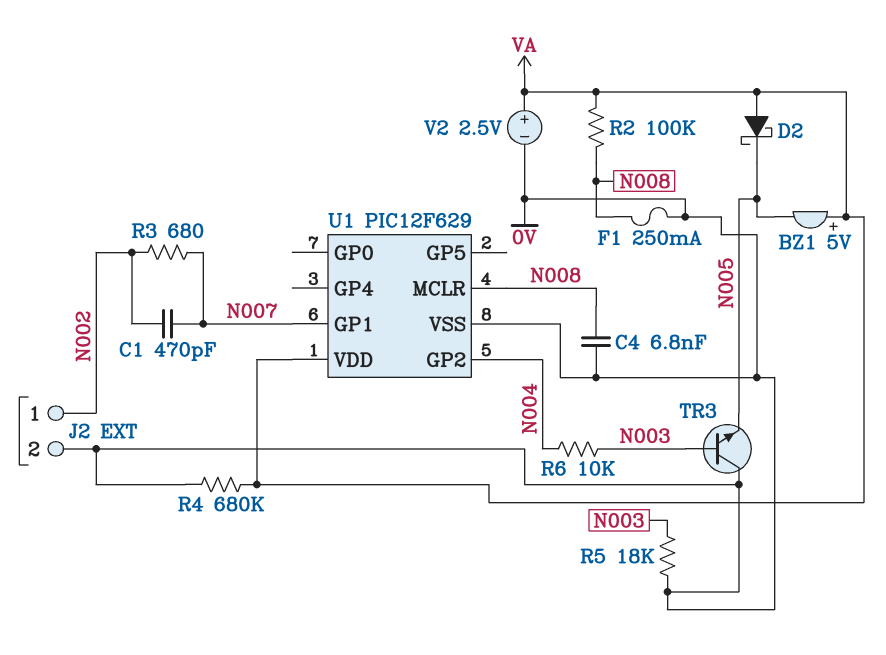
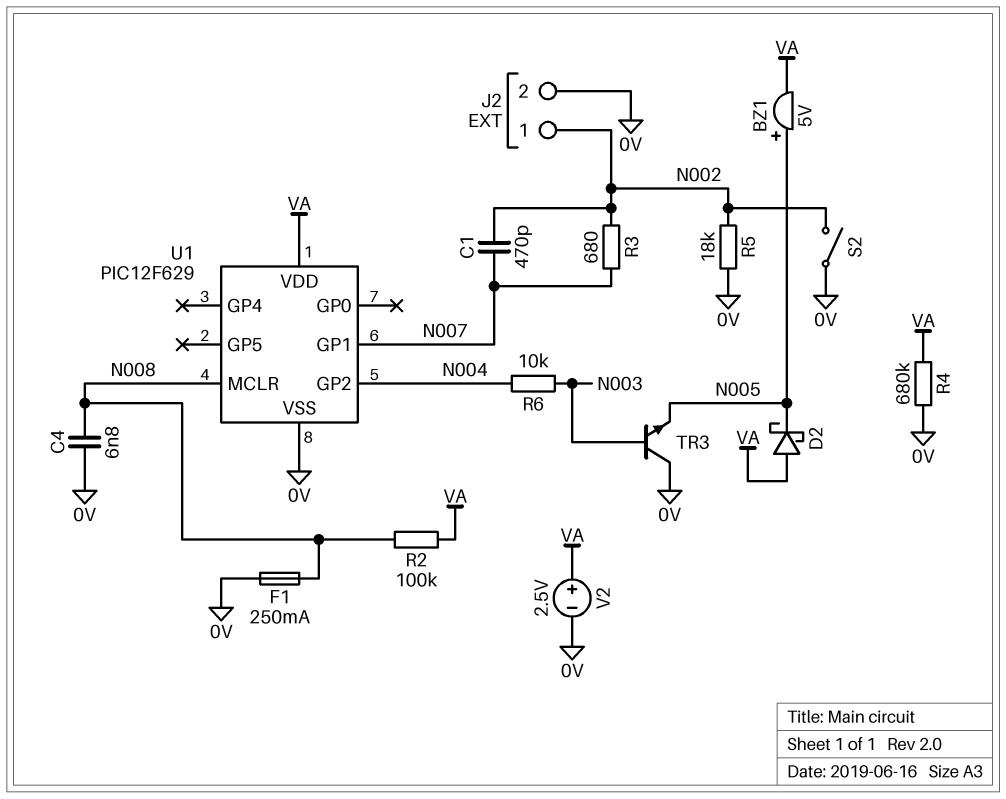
BZ1: buzzer 5V (plus VA, minus N005) -> buzzer 5V (plus N005, minus VA)
R5: 18k (0V, N003) -> 18k (0V, N002)
S2: none -> switch (0V, N002)

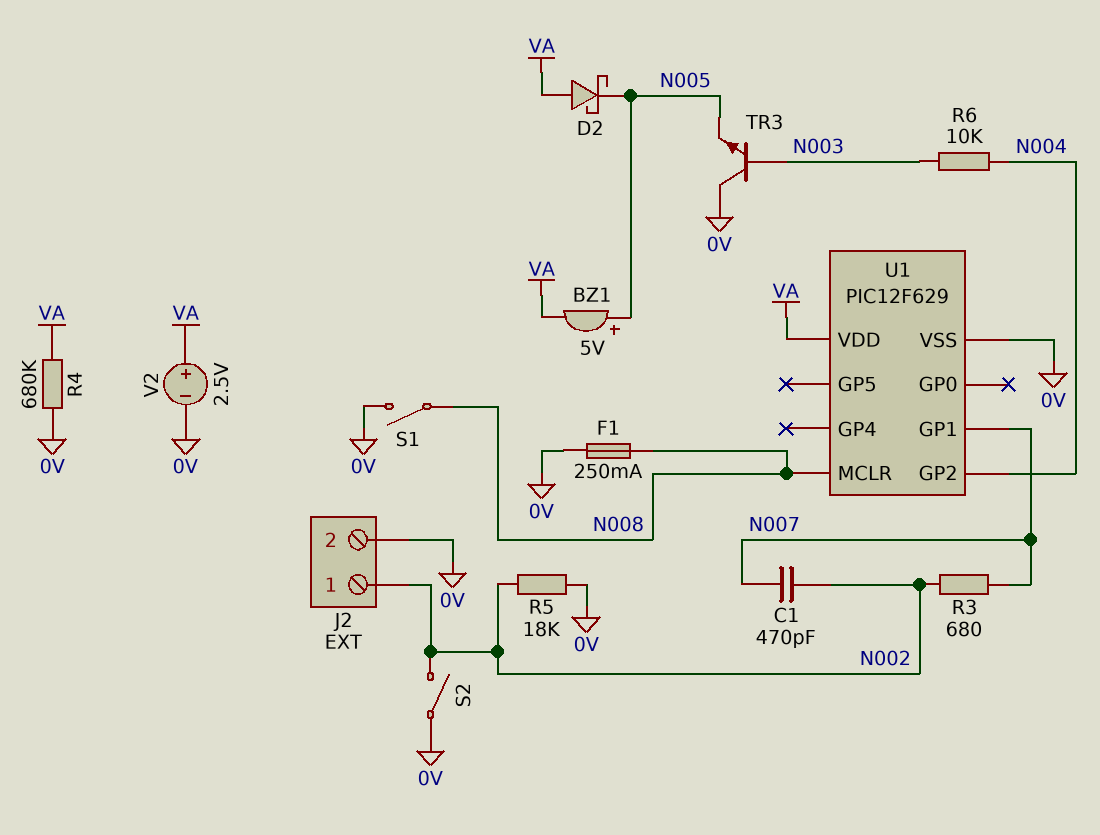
C4: 6.8nF (0V, N008) -> none
R2: 100k (N008, VA) -> none
S1: none -> switch (0V, N008)

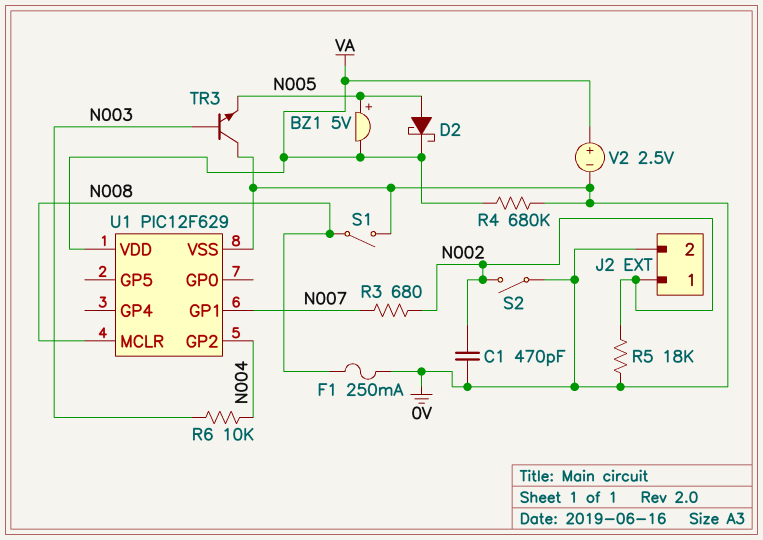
C1: 470pF (N002, N007) -> 470pF (0V, N002)
D2: schottky (A VA, K N005) -> schottky (A N005, K VA)

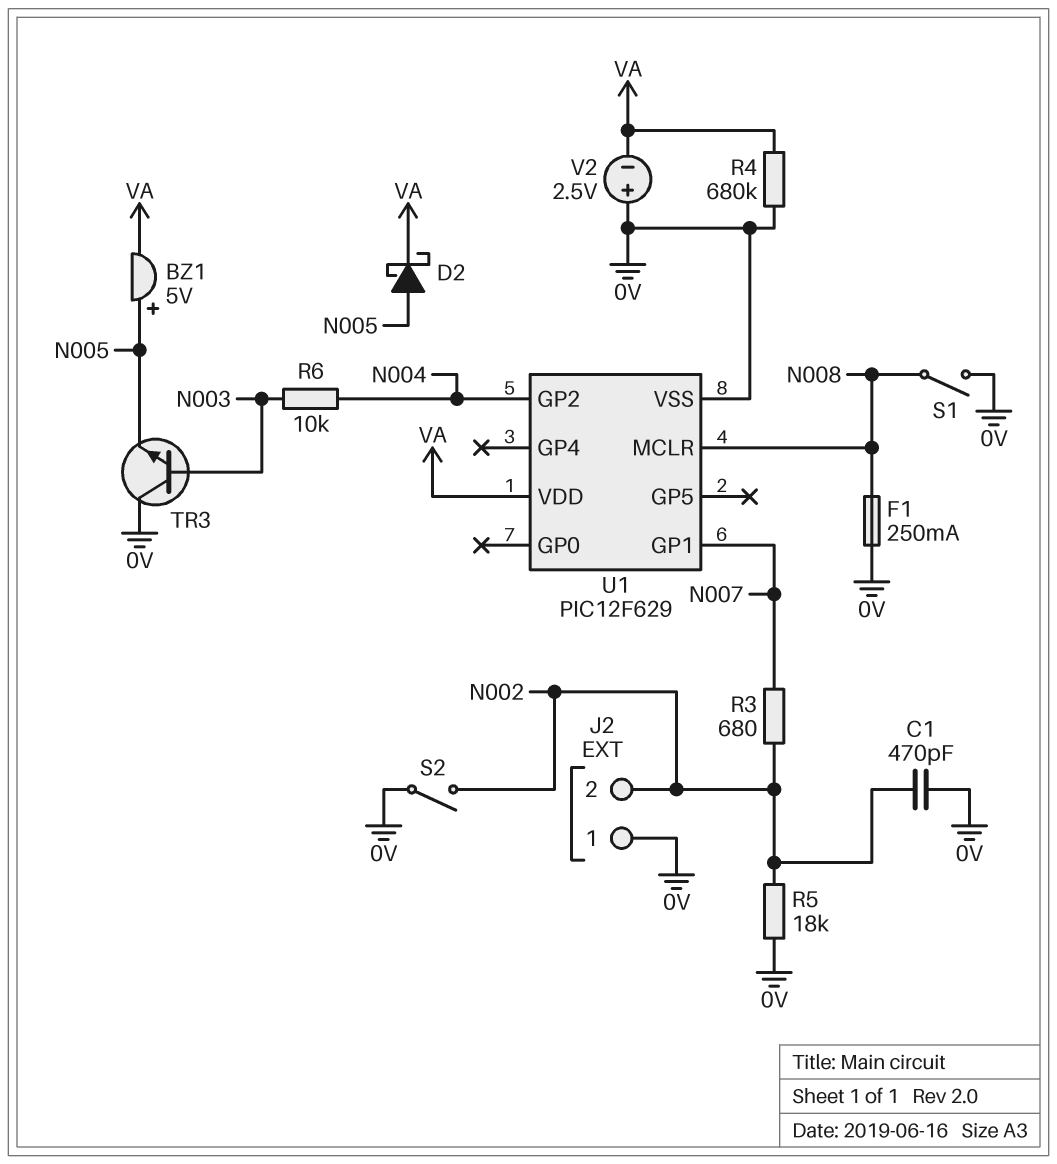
J2 pin 1: N002 -> 0V
J2 pin 2: 0V -> N002
V2: 2.5V (plus VA, minus 0V) -> 2.5V (plus 0V, minus VA)

